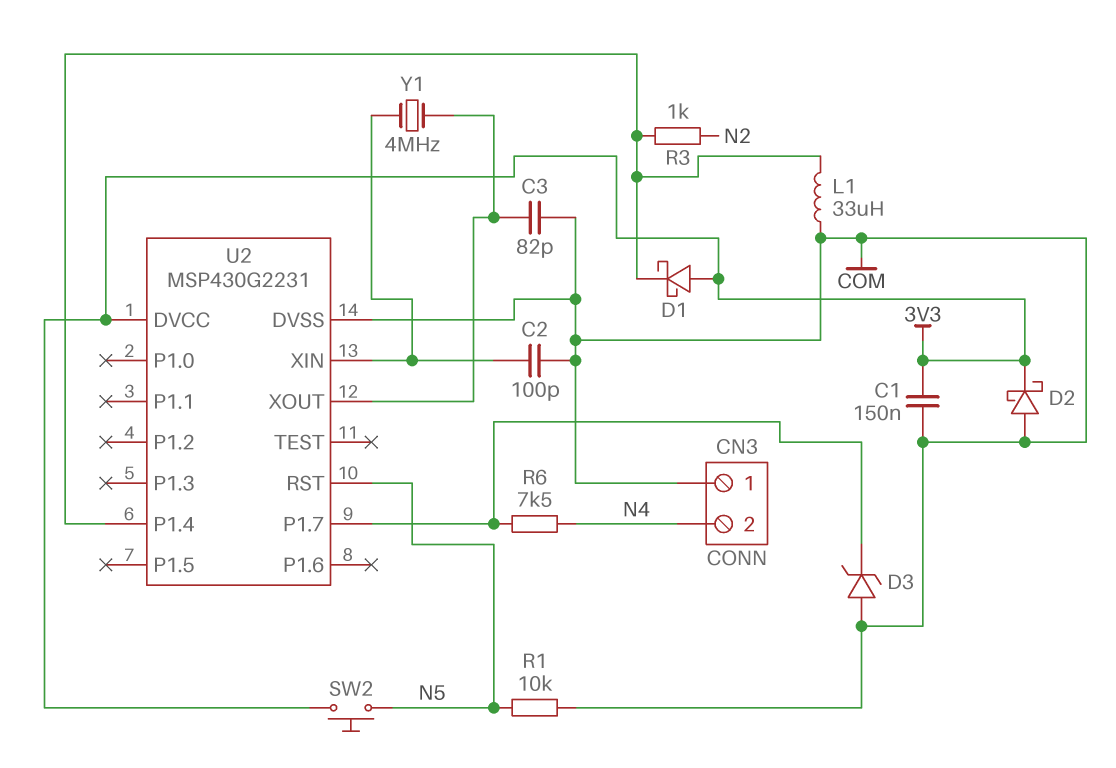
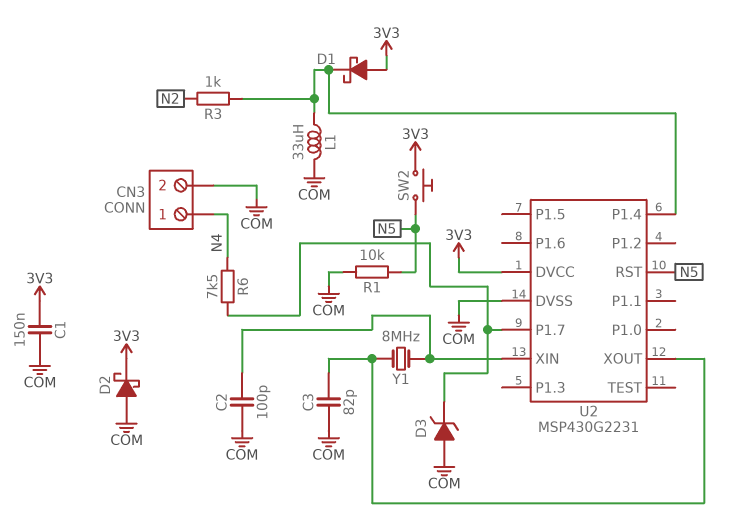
CN3 pin 1: COM -> N4
CN3 pin 2: N4 -> COM
Y1: 4MHz (U2/XIN, U2/XOUT) -> 8MHz (U2/XIN, U2/XOUT)

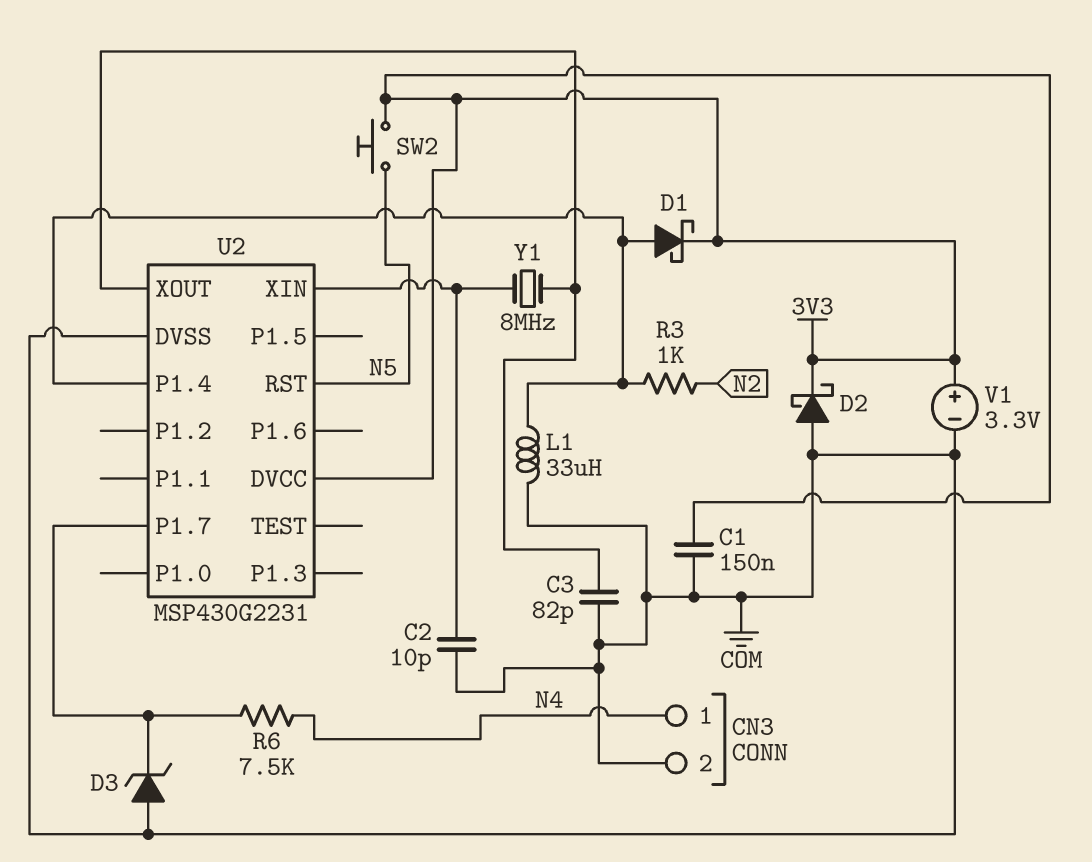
C2: 100pF (COM, U2/XIN) -> 10pF (COM, U2/XIN)
D1: schottky (A 3V3, K U2/P1.4) -> schottky (A U2/P1.4, K 3V3)
R1: 10k (COM, N5) -> none
V1: none -> 3.3V (plus 3V3, minus COM)

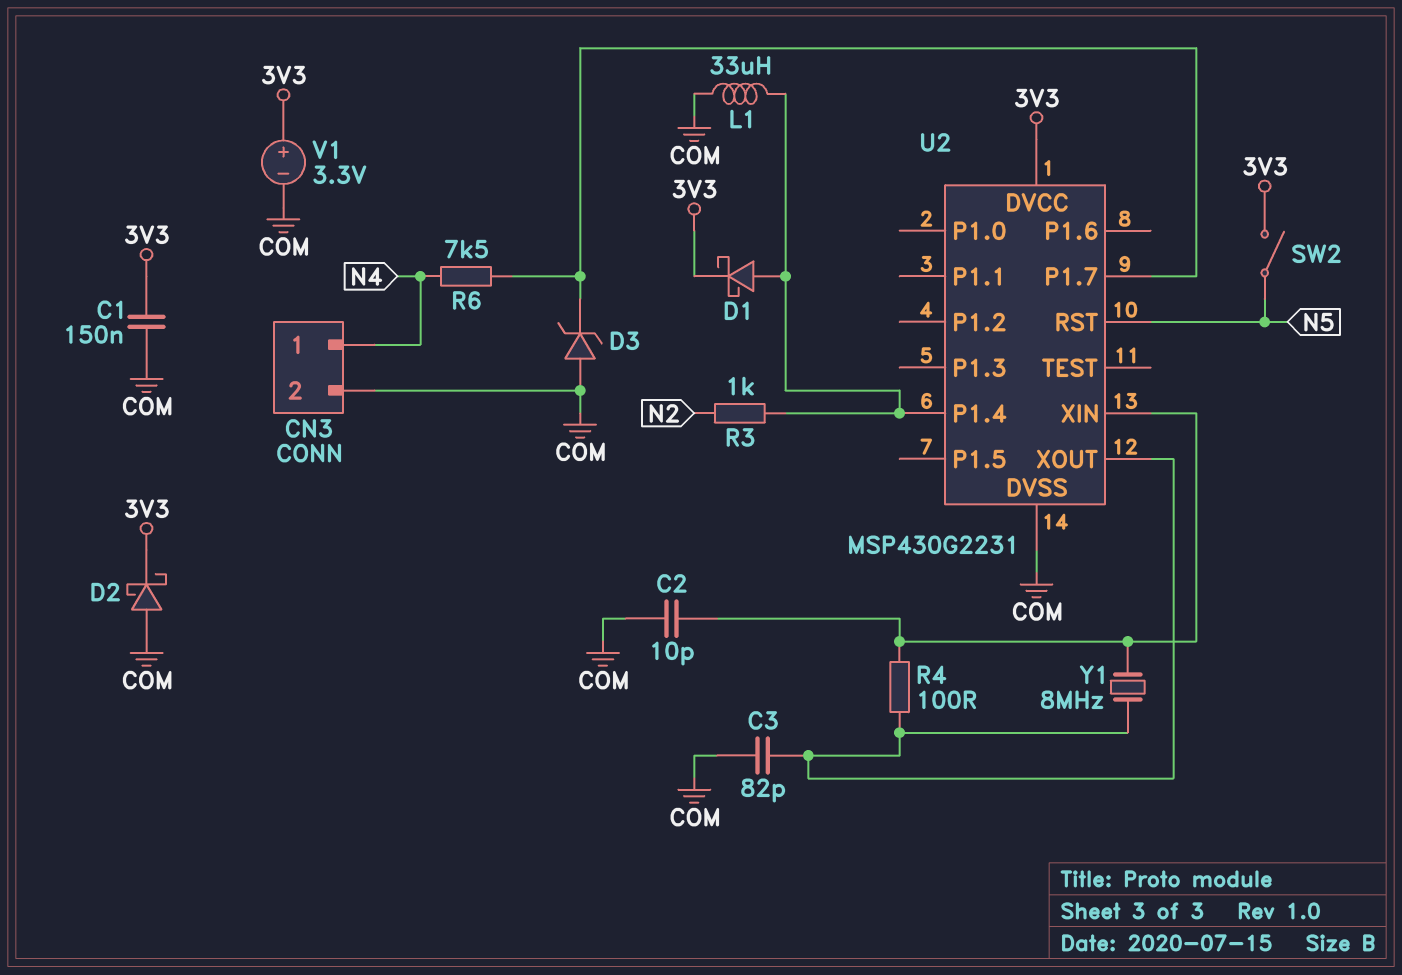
R4: none -> 100 (U2/XIN, U2/XOUT)
SW2: button (3V3, N5) -> switch (3V3, N5)

